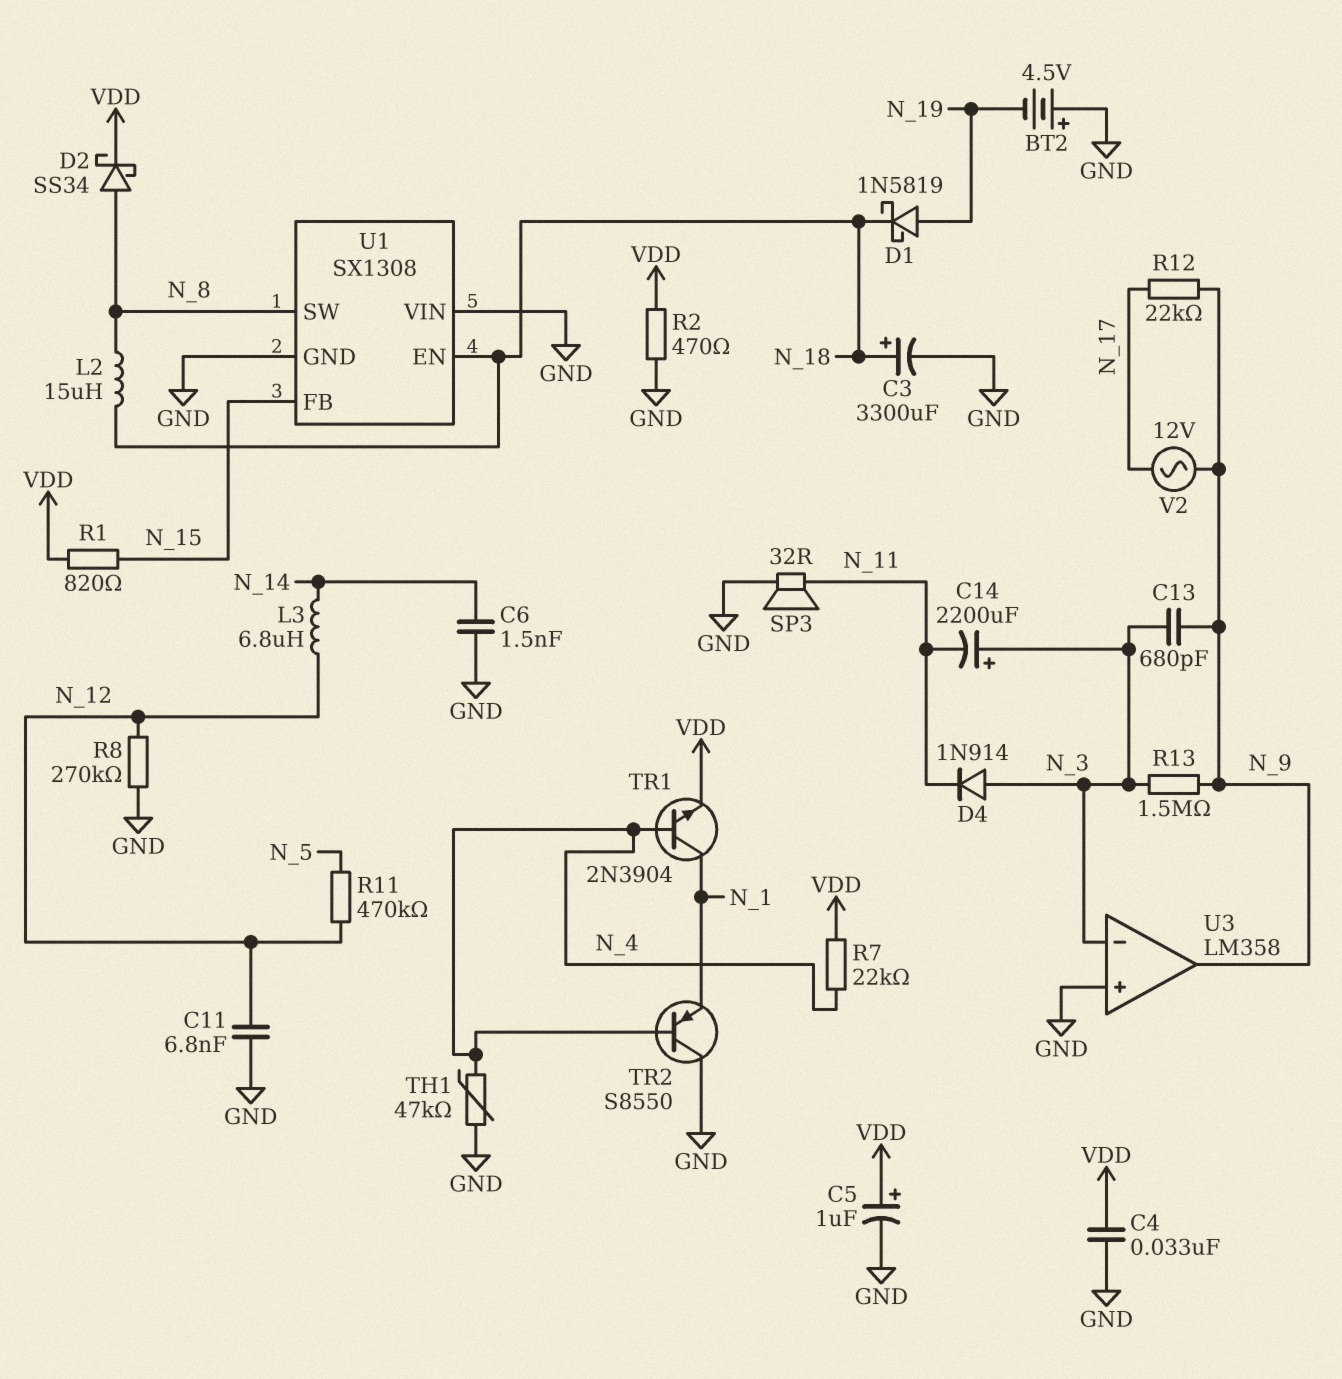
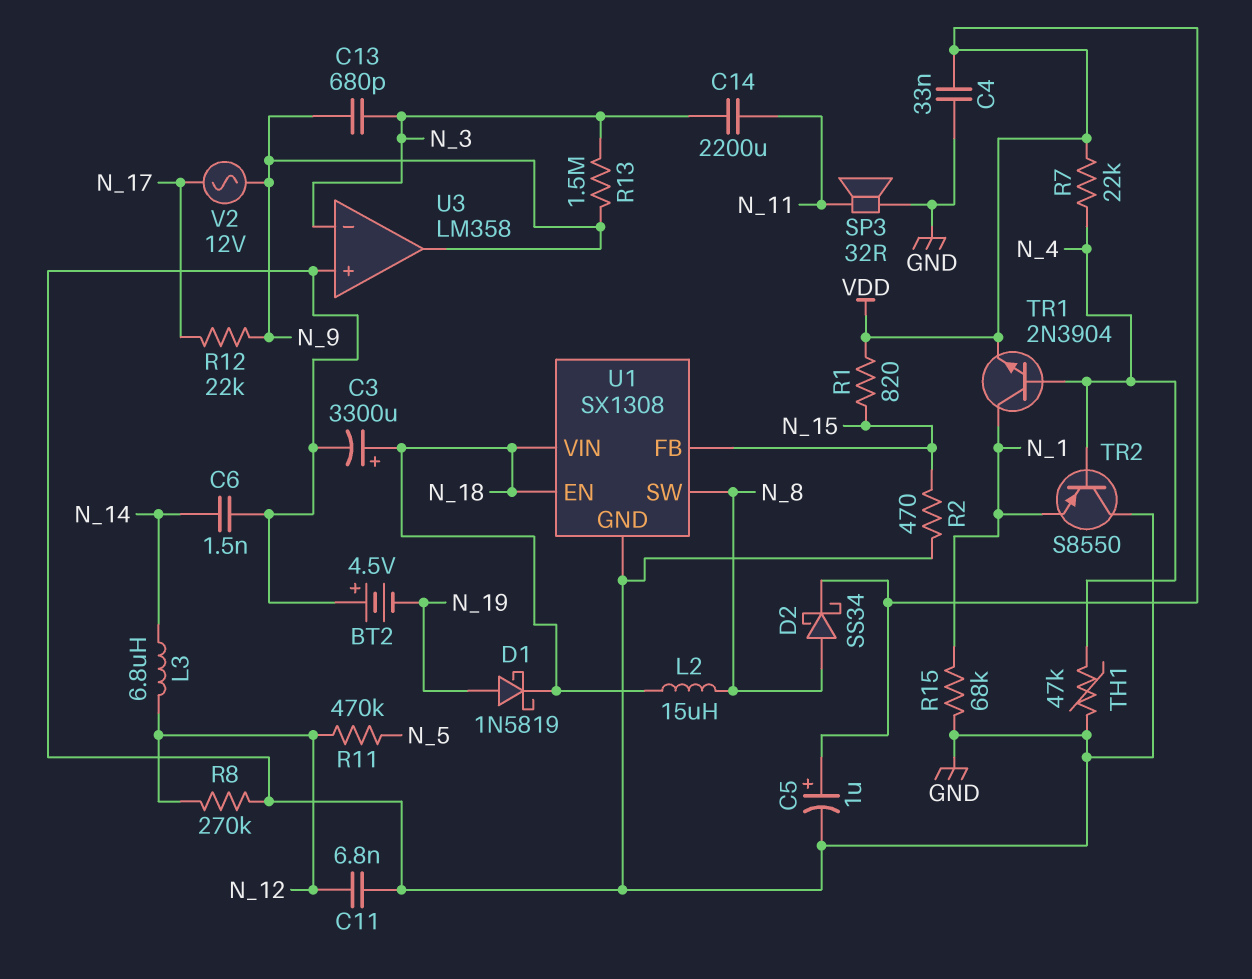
C14: 2200uF (plus N_3, minus N_11) -> 2200uF (N_3, N_11)
D4: diode 1N914 (A N_3, K N_11) -> none
R2: 470 (GND, VDD) -> 470 (GND, N_15)
R15: none -> 68k (GND, N_1)
U1 pin VIN: GND -> N_18

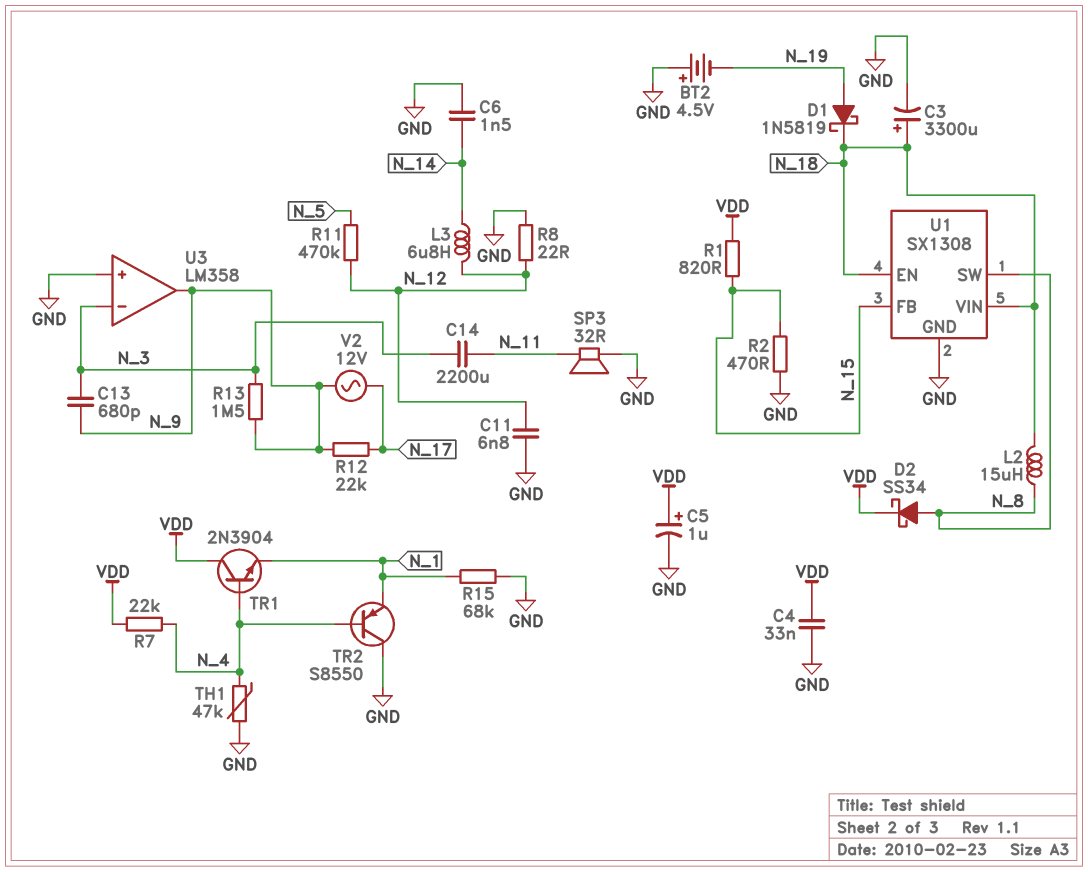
R8: 270k (GND, N_12) -> 22 (GND, N_12)
TR1: NPN 2N3904 (B N_4, C N_1, E VDD) -> NPN 2N3904 (B N_4, C VDD, E N_1)

